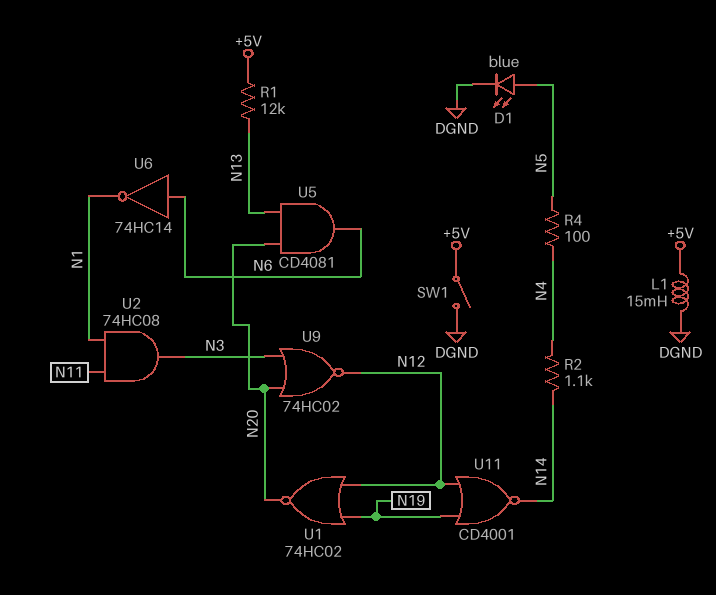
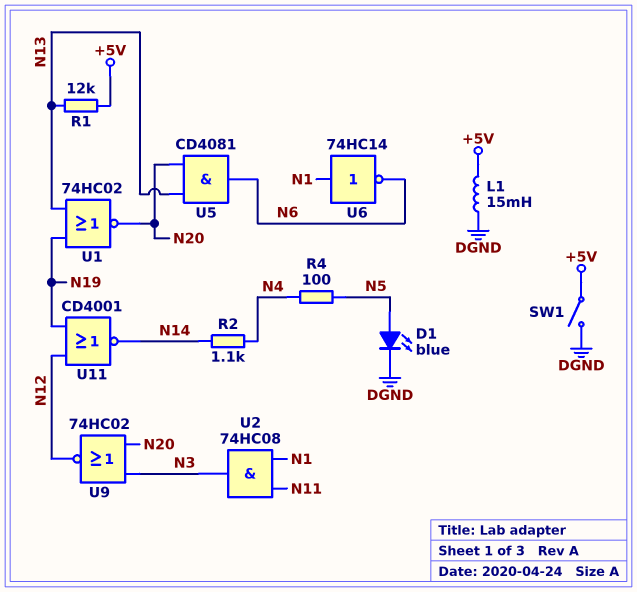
U1: NOR 74HC02 (in N12, in N19, out N20) -> NOR 74HC02 (in N13, in N19, out N20)
U6: NOT 74HC14 (in N6, out N1) -> NOT 74HC14 (in N1, out N6)

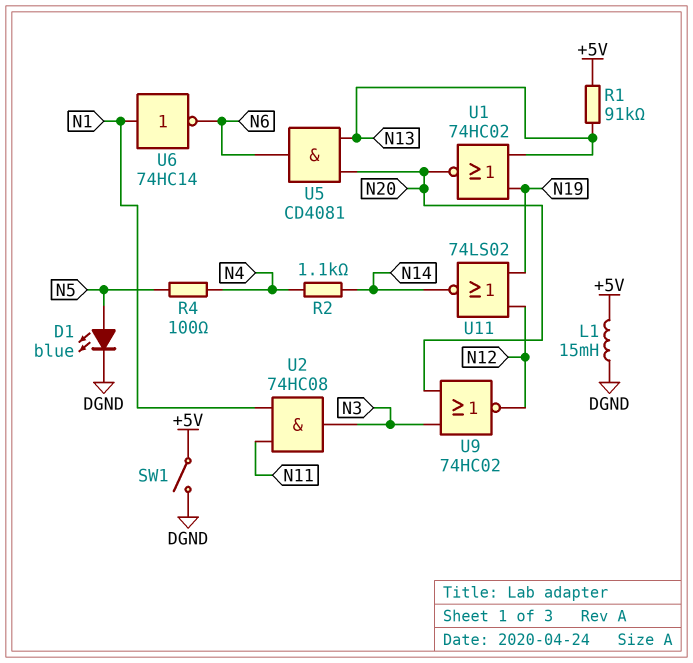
R1: 12k (+5V, N13) -> 91k (+5V, N13)
U11: NOR CD4001 (in N12, in N19, out N14) -> NOR 74LS02 (in N12, in N19, out N14)

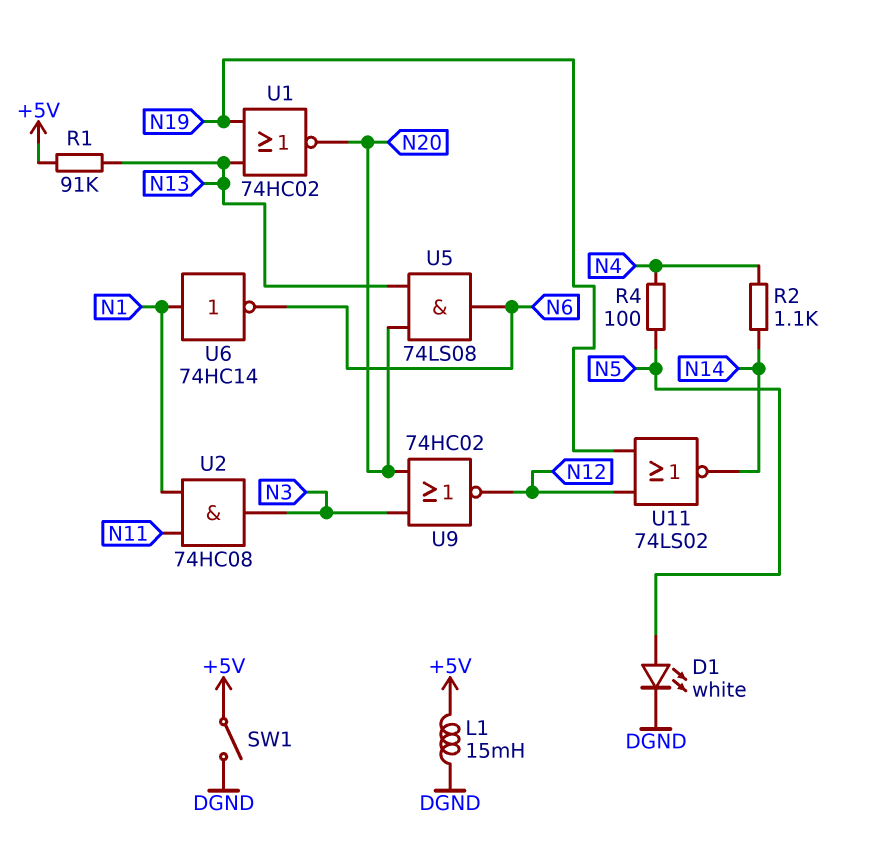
D1: LED blue (A N5, K DGND) -> LED white (A N5, K DGND)
U5: AND CD4081 (in N13, in N20, out N6) -> AND 74LS08 (in N13, in N20, out N6)

